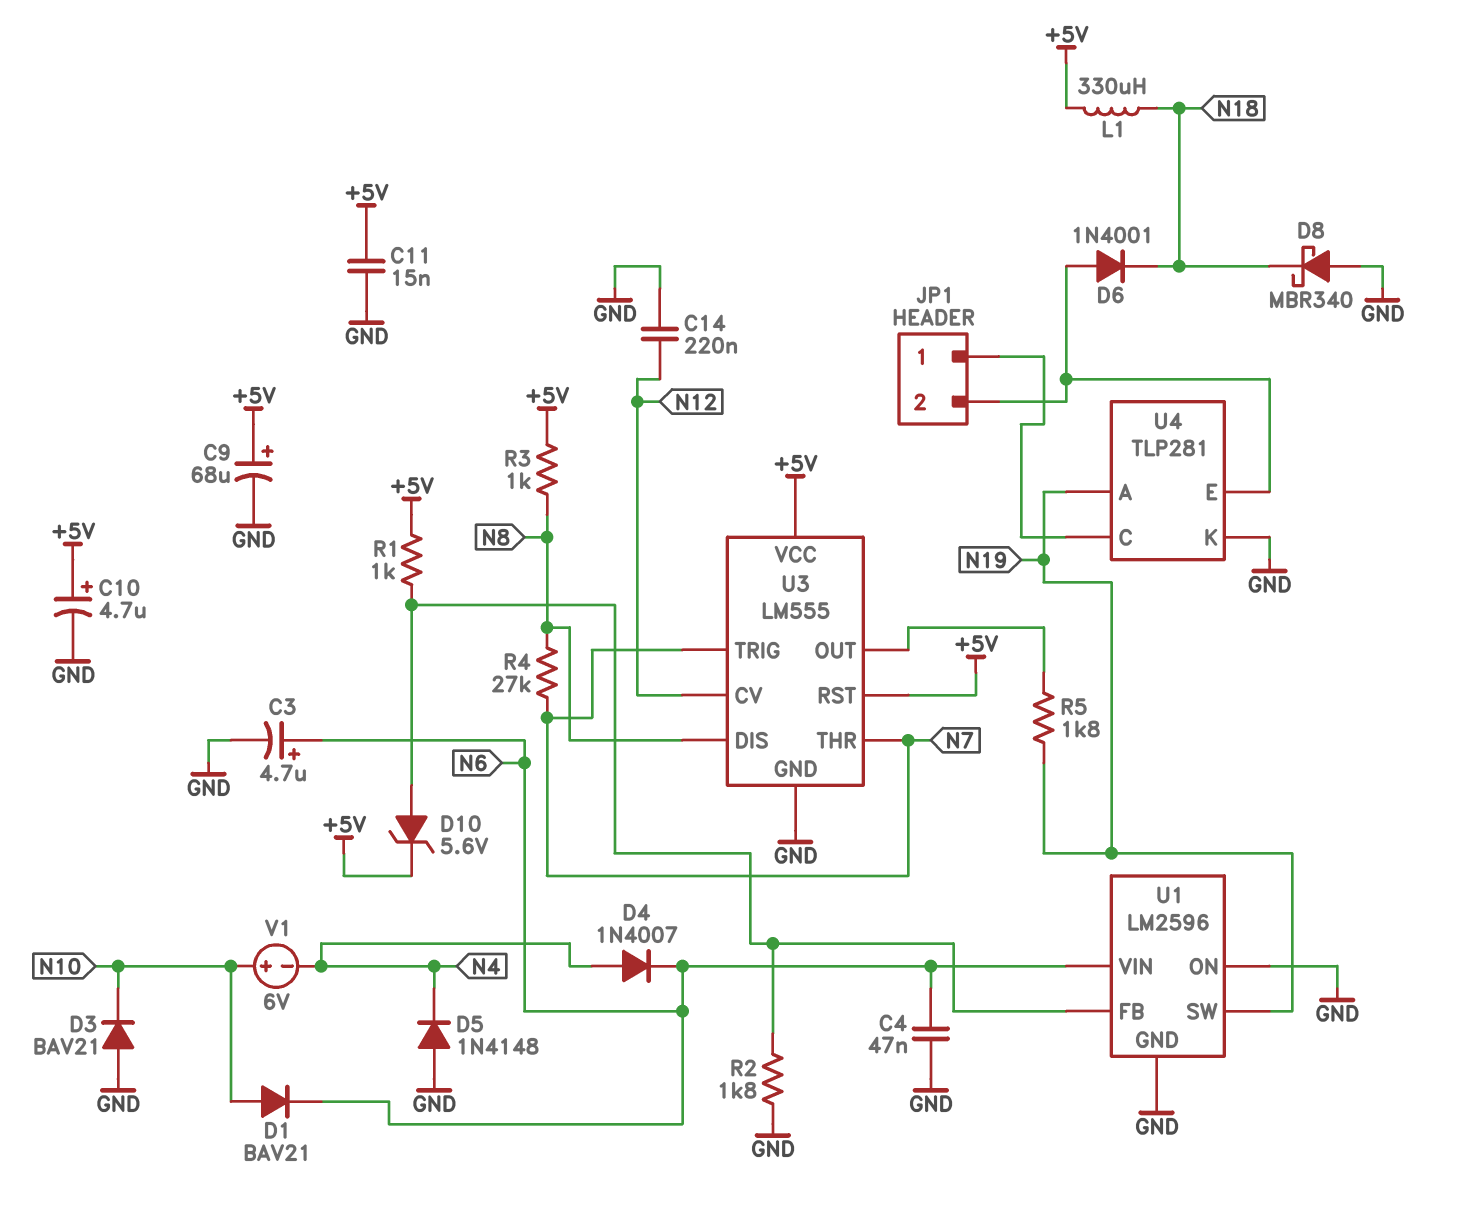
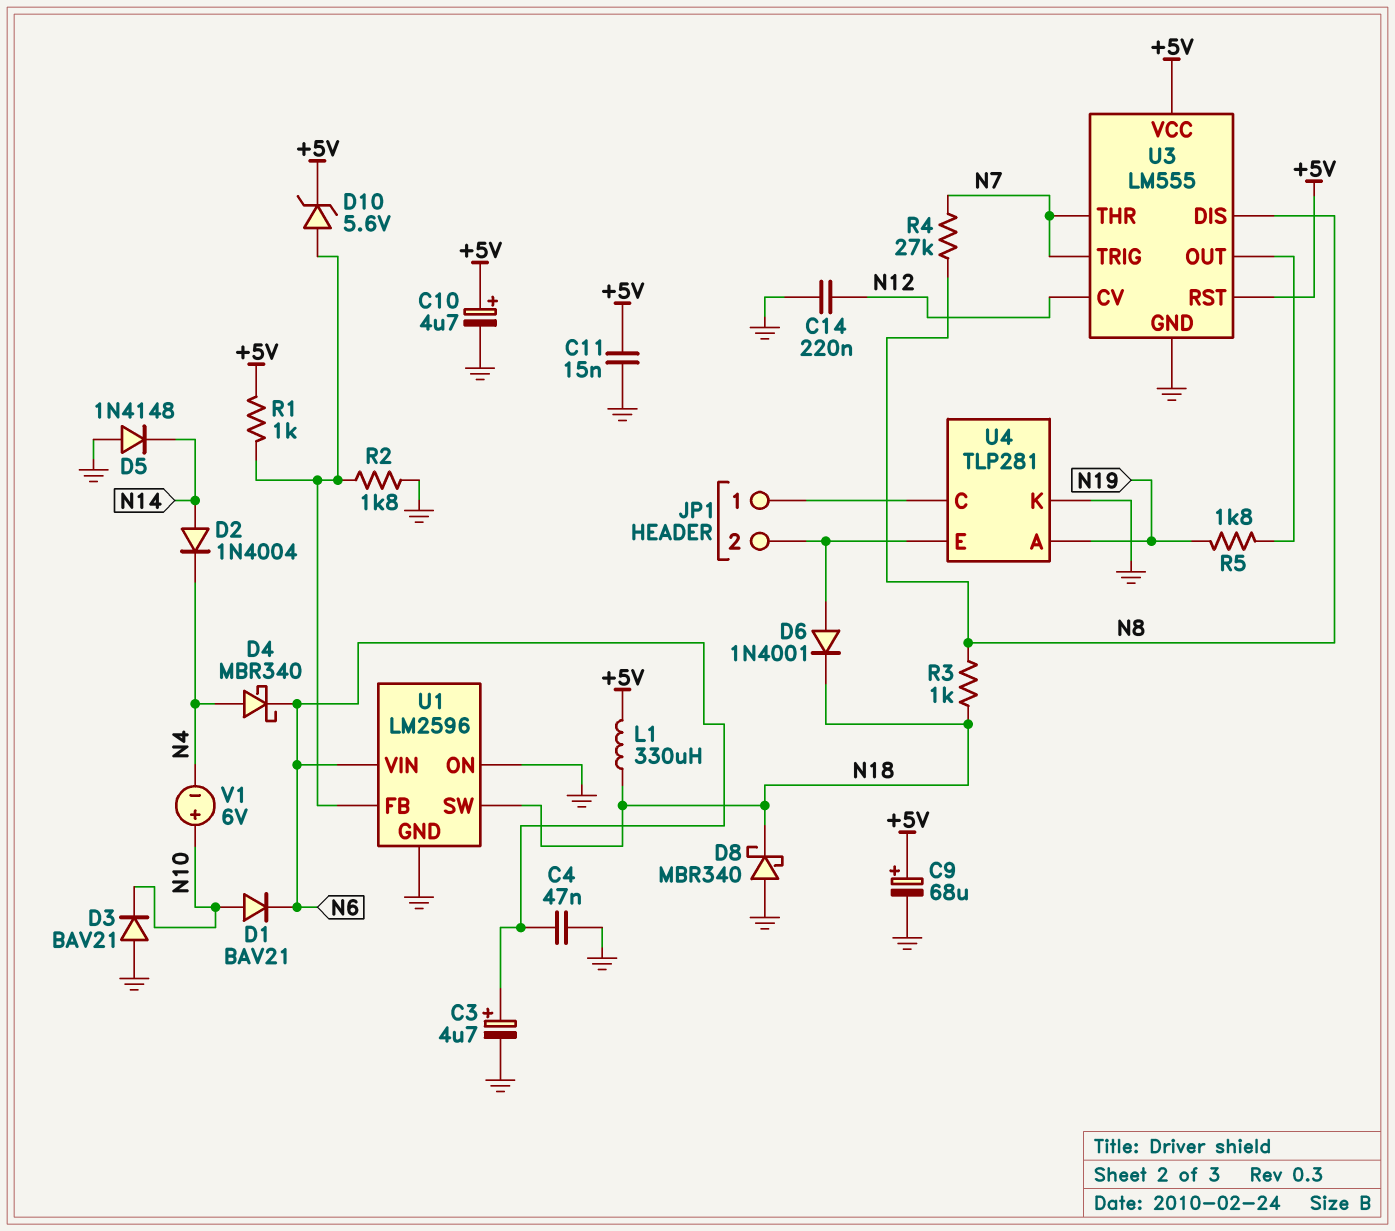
D2: none -> diode 1N4004 (A N14, K N4)
D4: diode 1N4007 (A N4, K N6) -> schottky MBR340 (A N4, K N6)
D5: diode 1N4148 (A GND, K N4) -> diode 1N4148 (A GND, K N14)
R3: 1k (+5V, N8) -> 1k (N8, N18)
U1 pin SW: N19 -> N18

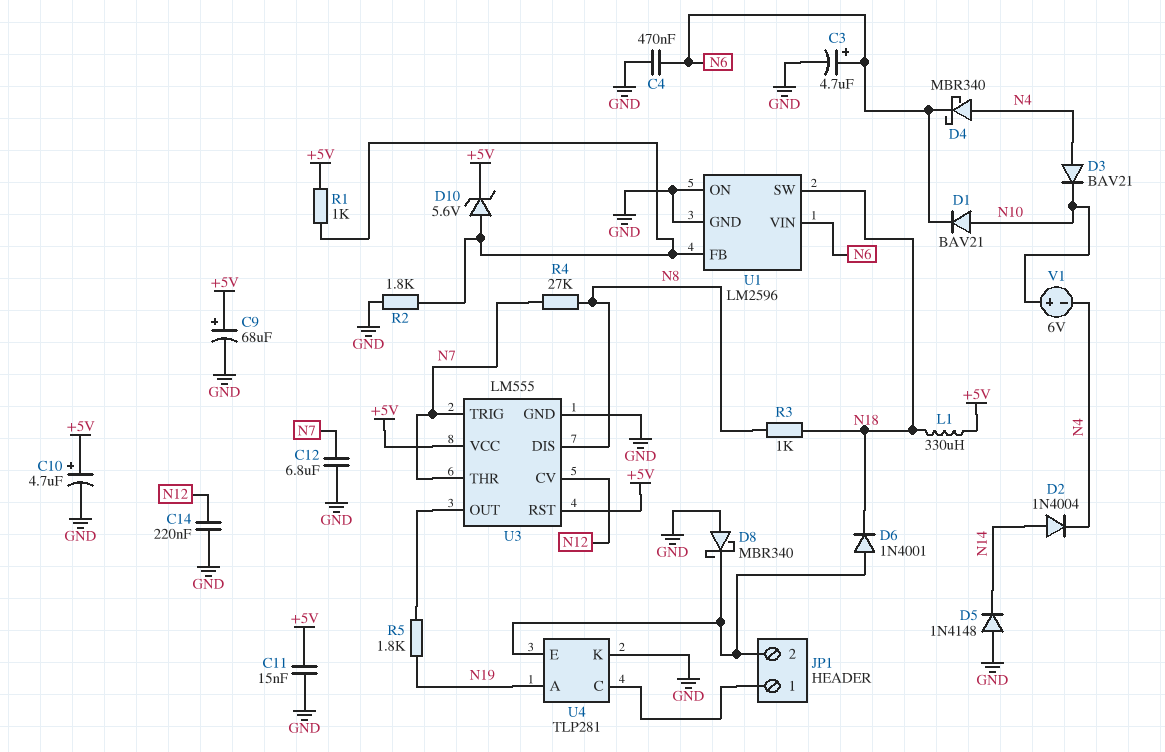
C4: 47nF (GND, N6) -> 470nF (GND, N6)
C12: none -> 6.8uF (GND, N7)
D3: diode BAV21 (A GND, K N10) -> diode BAV21 (A N4, K N10)
D8: schottky MBR340 (A GND, K N18) -> schottky MBR340 (A GND, K JP1/2)

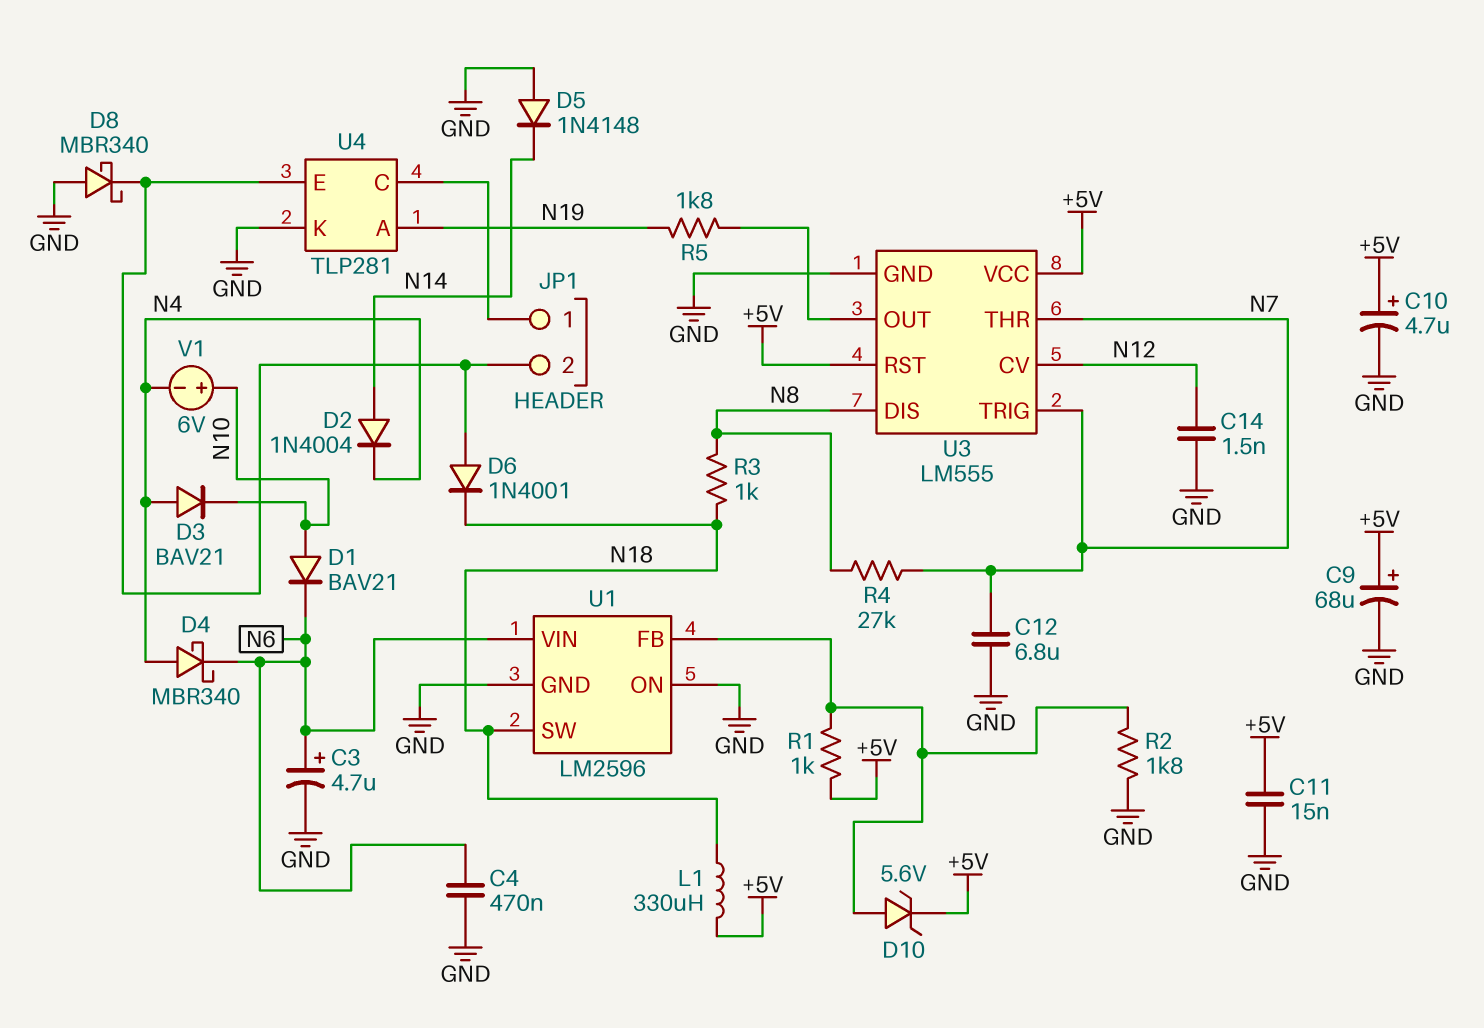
C14: 220nF (GND, N12) -> 1.5nF (GND, N12)

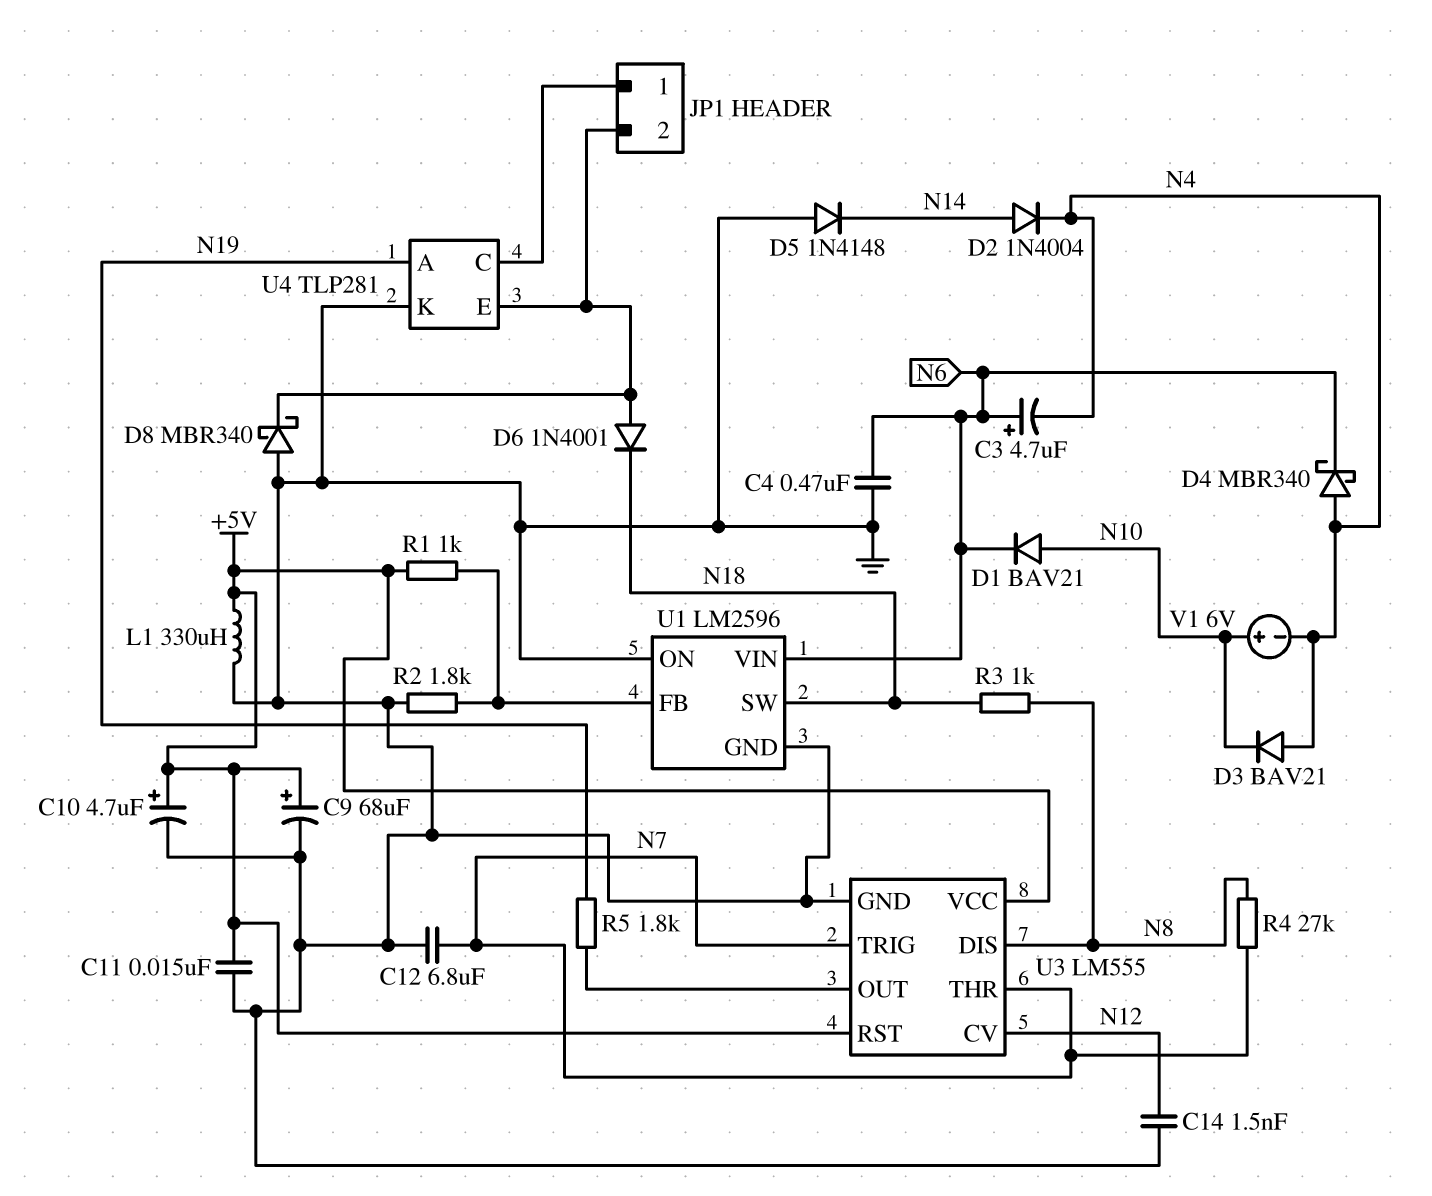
C3: 4.7uF (plus N6, minus GND) -> 4.7uF (plus N6, minus N4)
D10: zener 5.6V (A U1/FB, K +5V) -> none
L1: 330uH (+5V, N18) -> 330uH (+5V, GND)

